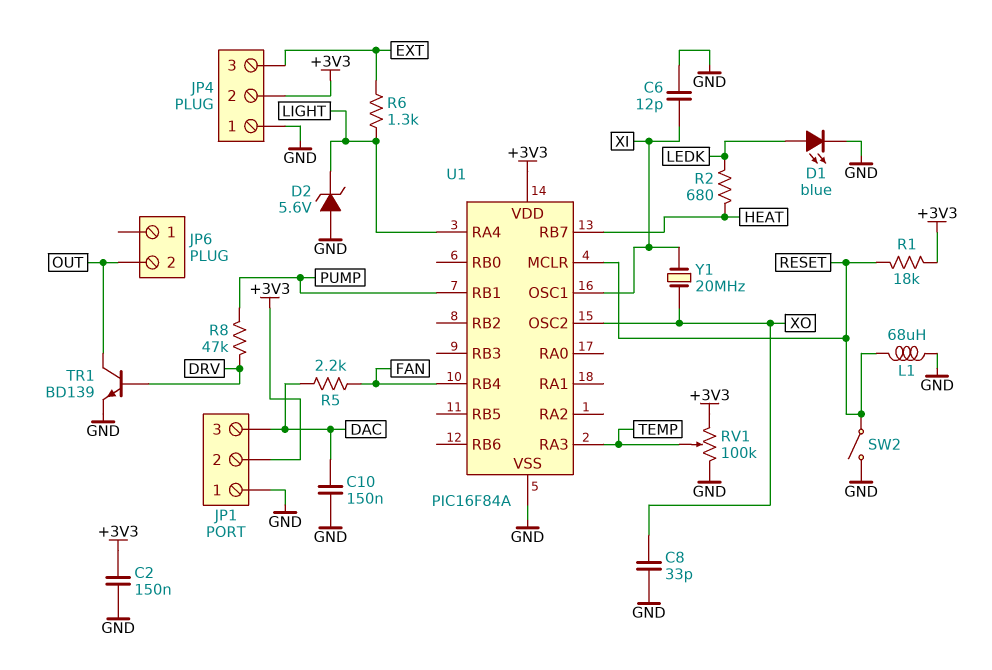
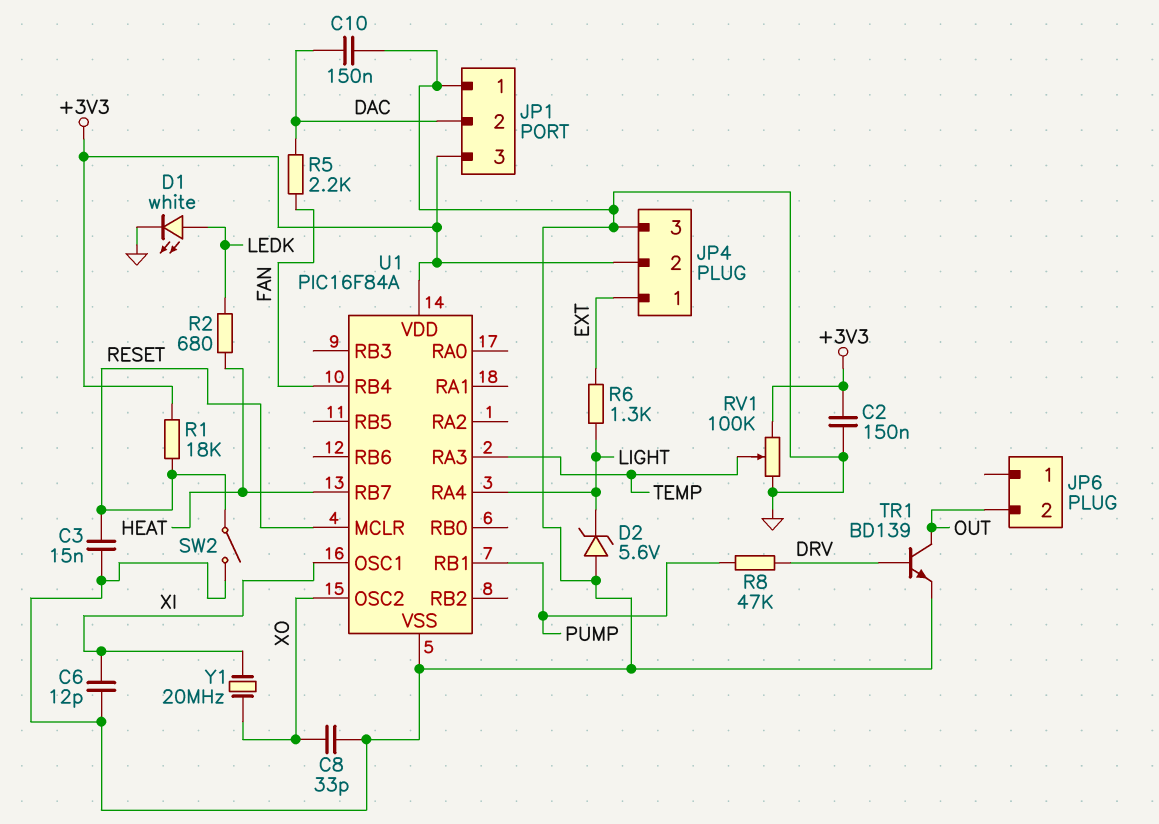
C3: none -> 15nF (GND, RESET)
D1: LED blue (A LEDK, K GND) -> LED white (A LEDK, K GND)
JP1 pin 2: +3V3 -> DAC
JP1 pin 3: DAC -> +3V3
JP4 pin 1: GND -> EXT
JP4 pin 3: EXT -> GND
L1: 68uH (GND, RESET) -> none

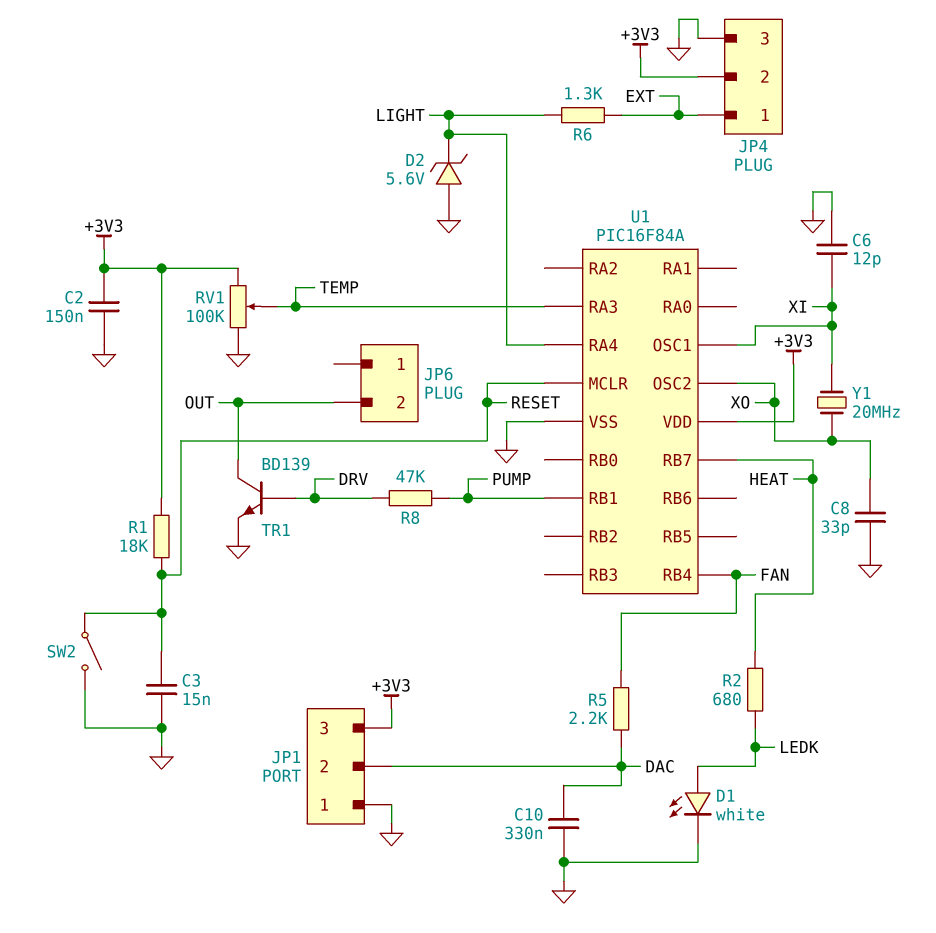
C10: 150nF (DAC, GND) -> 330nF (DAC, GND)

